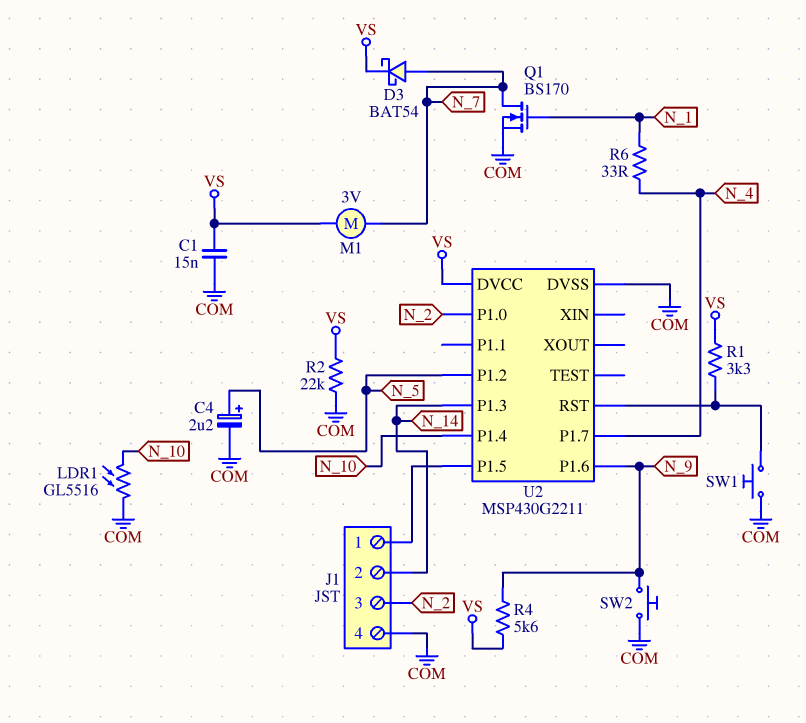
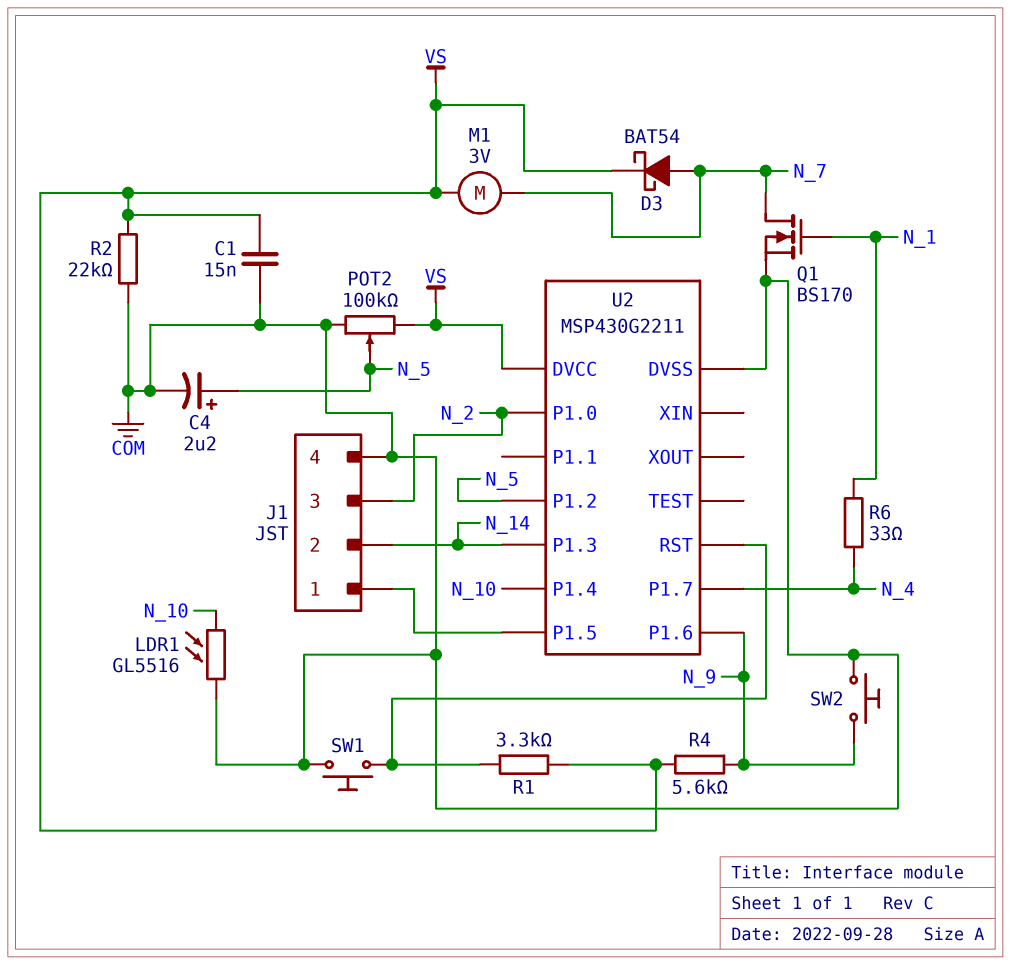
POT2: none -> 100k (COM, VS, wiper N_5)

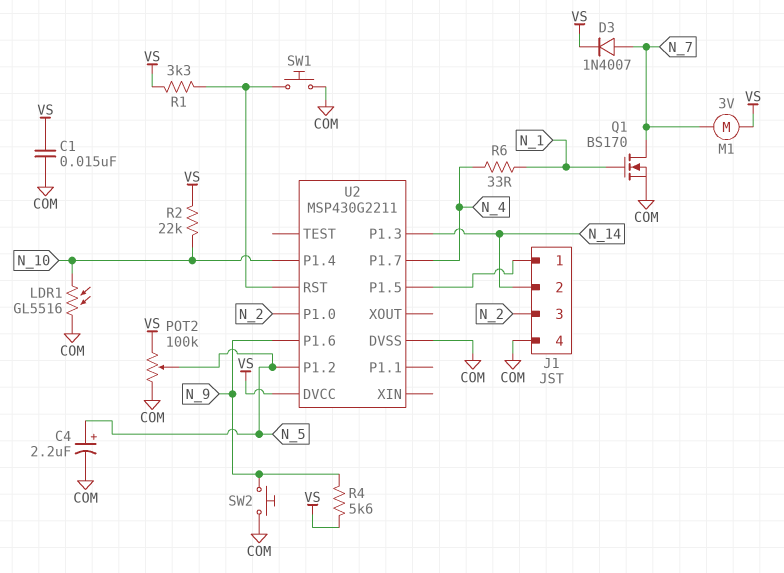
D3: schottky BAT54 (A N_7, K VS) -> diode 1N4007 (A N_7, K VS)
R2: 22k (COM, VS) -> 22k (N_10, VS)

